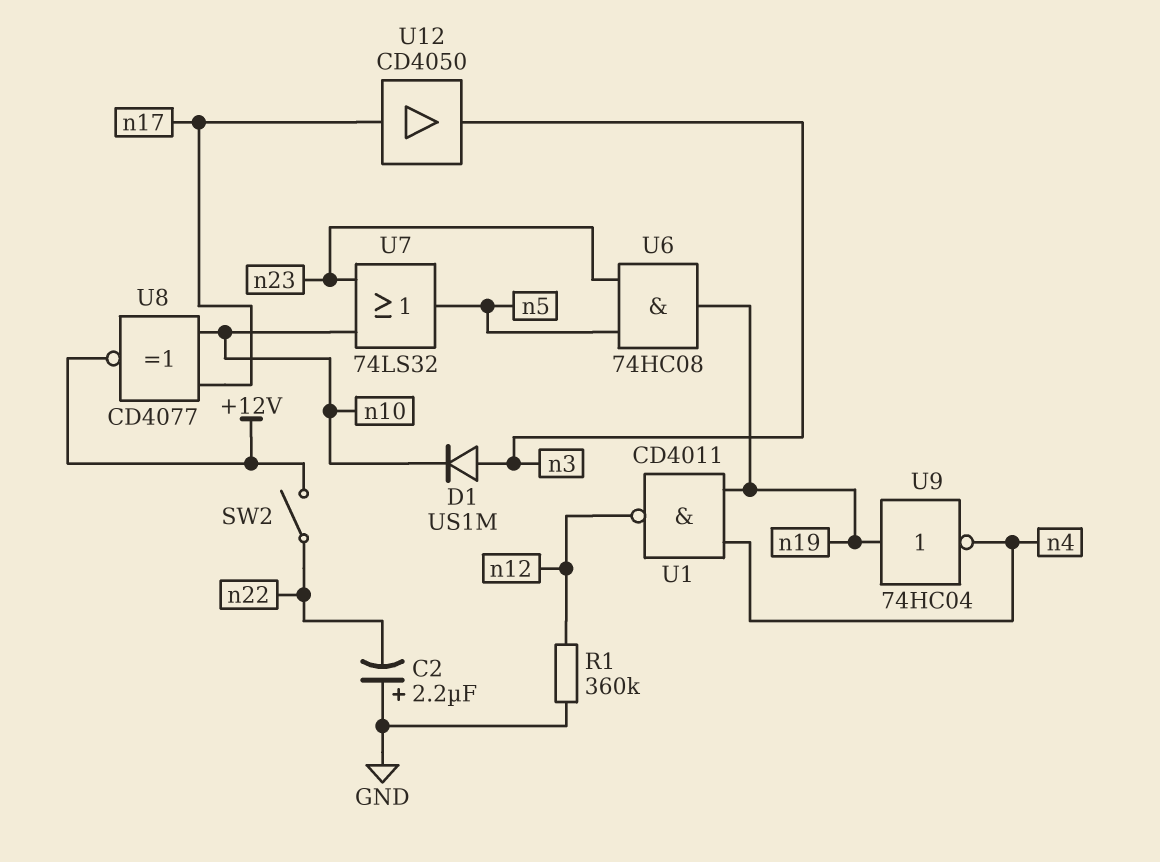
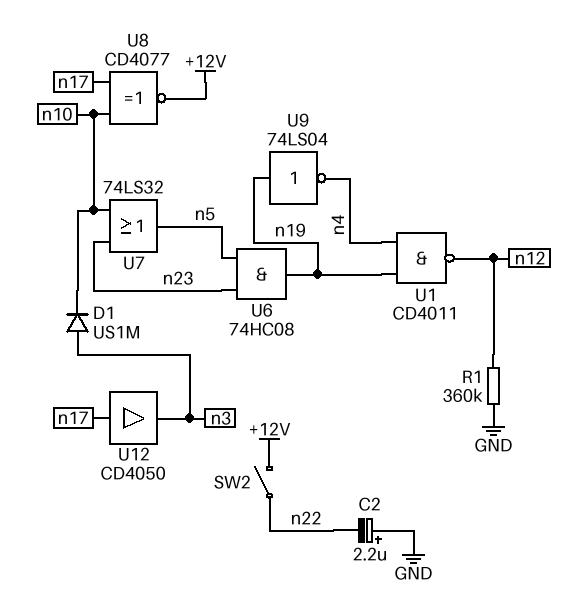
U9: NOT 74HC04 (in n19, out n4) -> NOT 74LS04 (in n19, out n4)

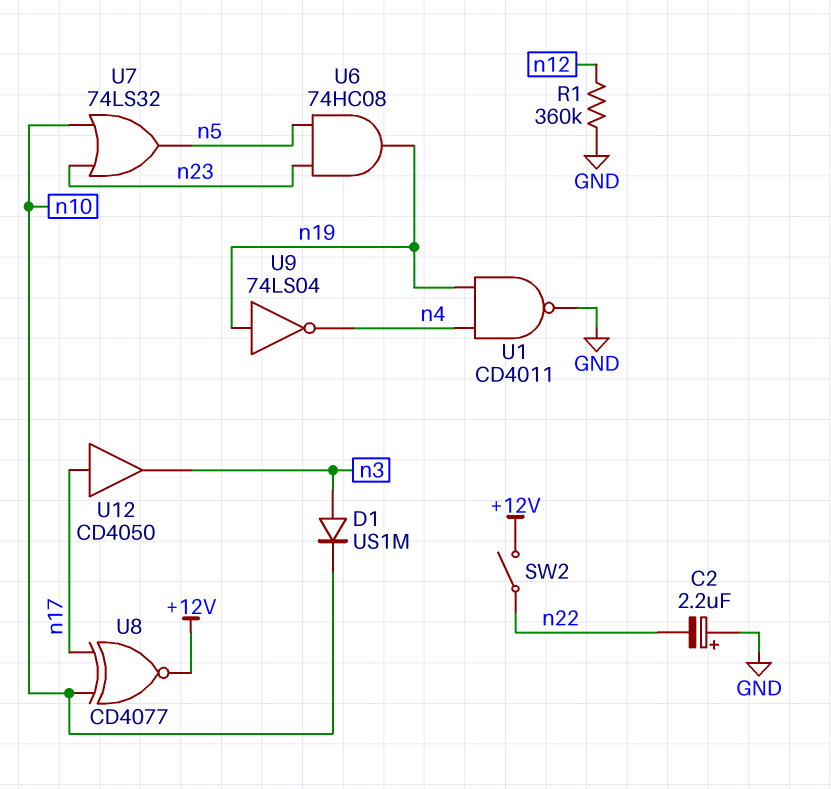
U1: NAND CD4011 (in n4, in n19, out n12) -> NAND CD4011 (in n4, in n19, out GND)

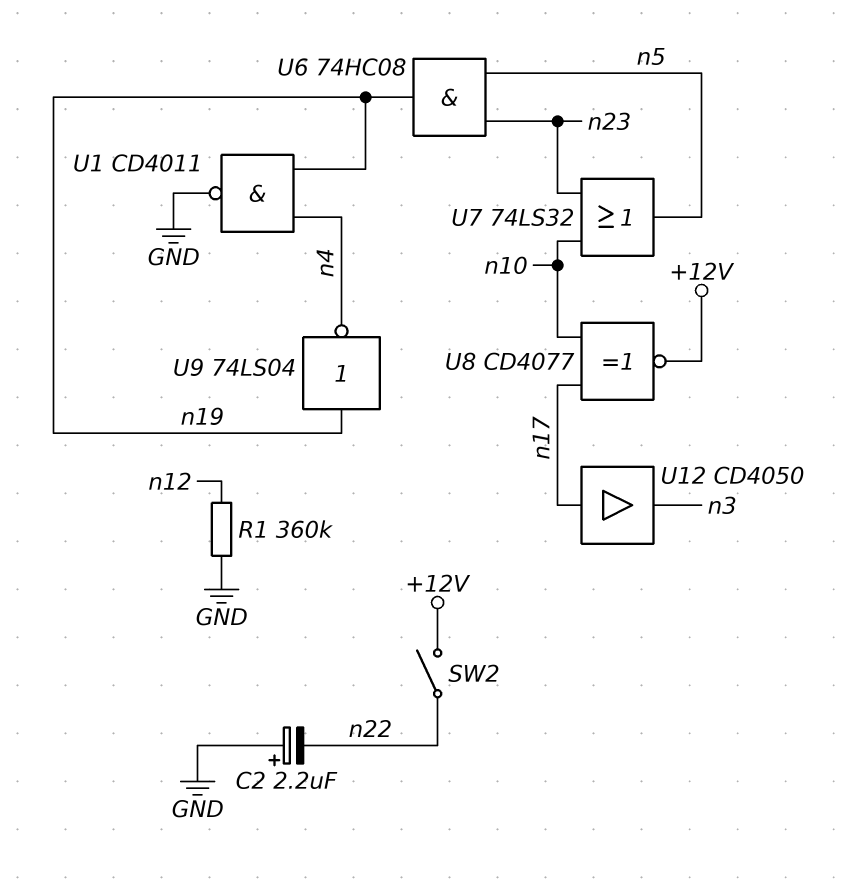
D1: diode US1M (A n3, K n10) -> none

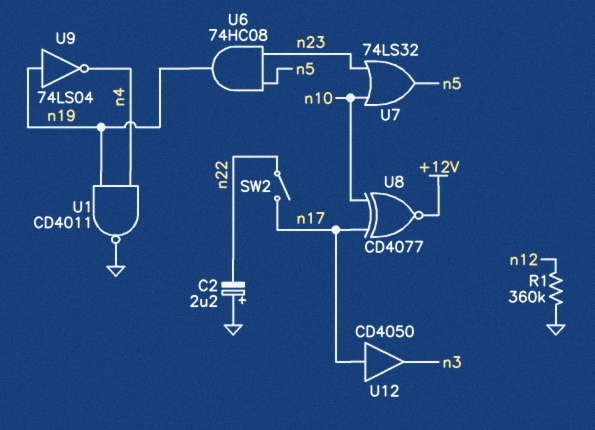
SW2: switch (+12V, n22) -> switch (n17, n22)

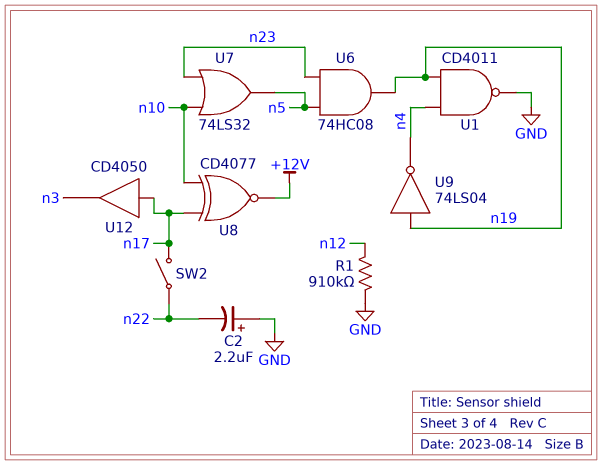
R1: 360k (GND, n12) -> 910k (GND, n12)

